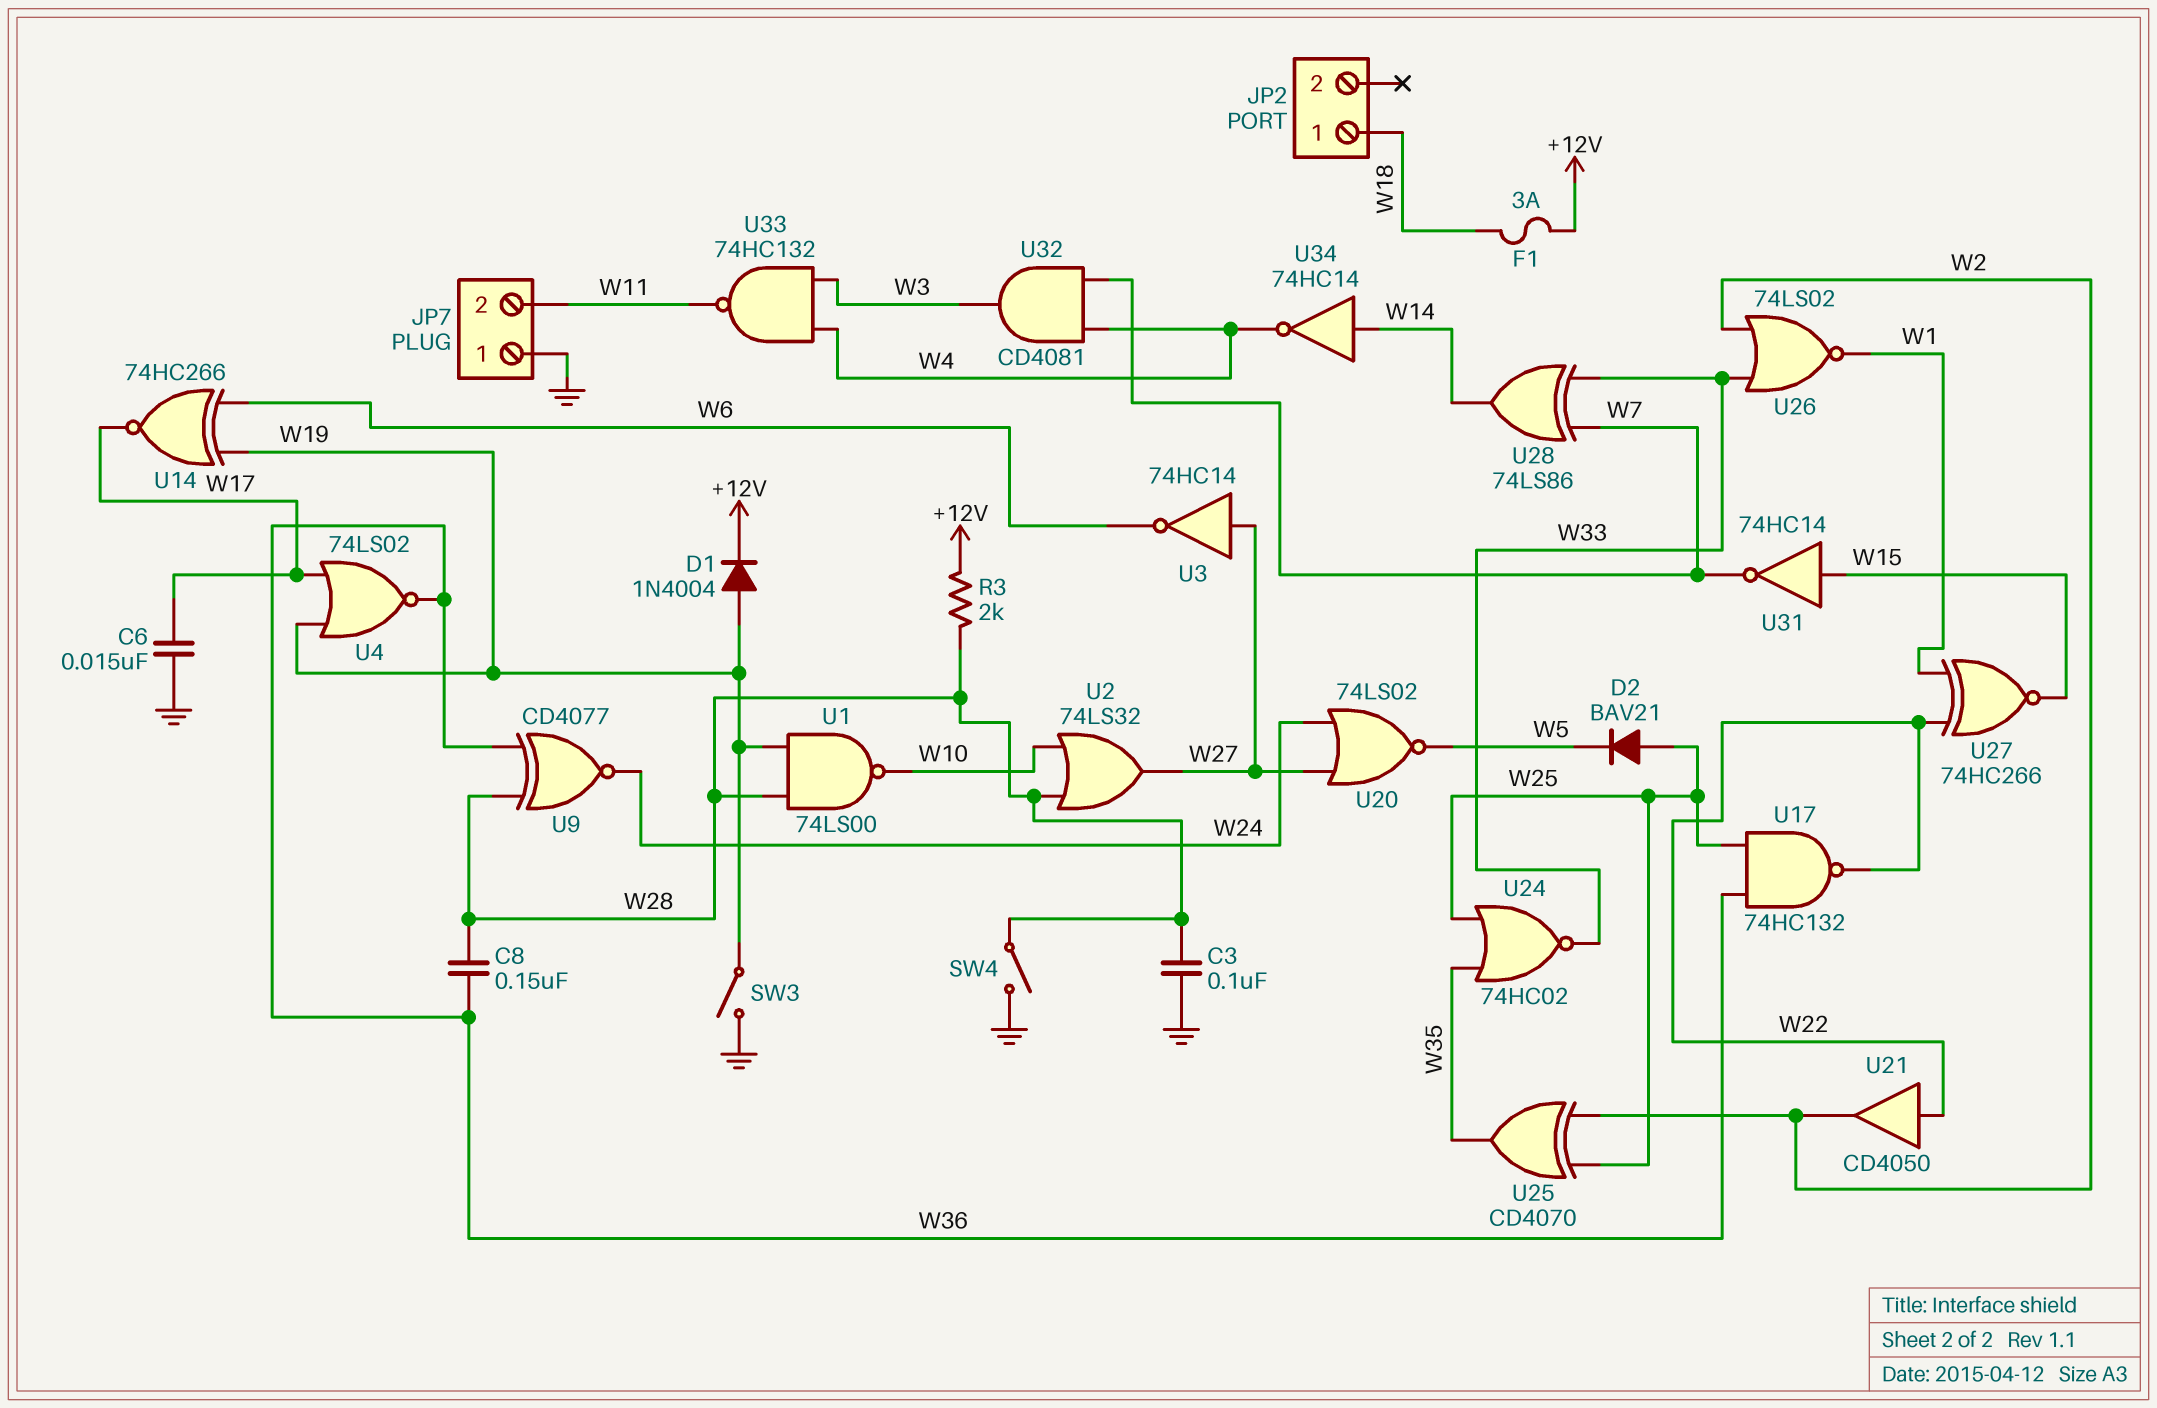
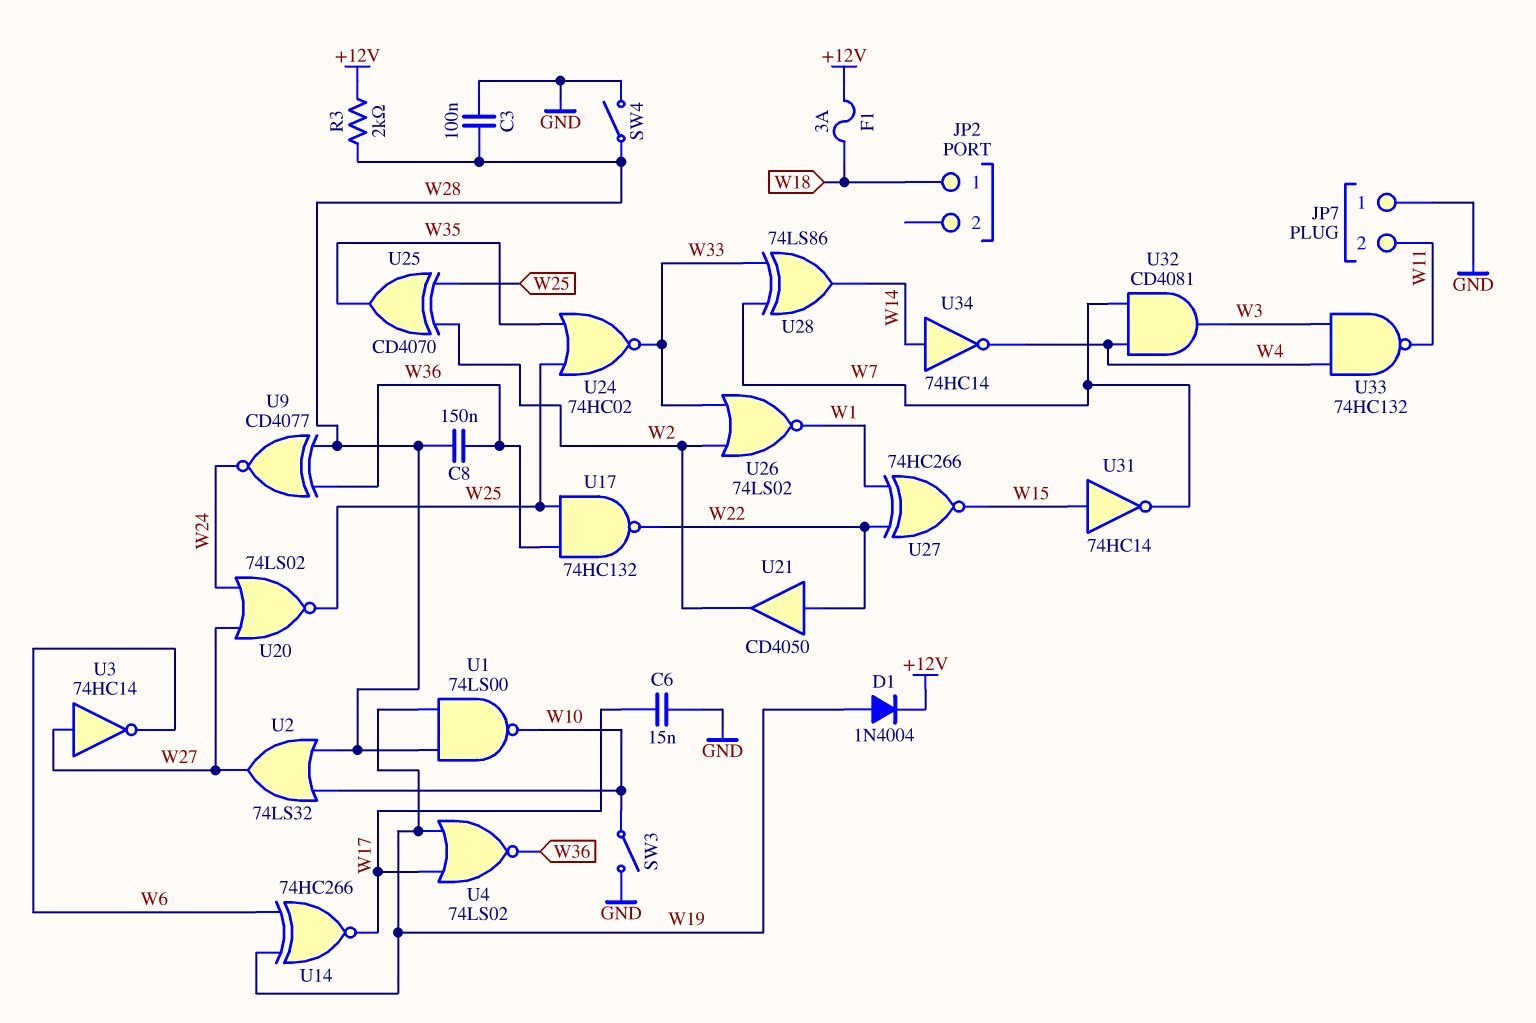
D2: diode BAV21 (A W25, K W5) -> none
SW3: switch (GND, W19) -> switch (GND, W10)
U20: NOR 74LS02 (in W24, in W27, out W5) -> NOR 74LS02 (in W24, in W27, out W25)

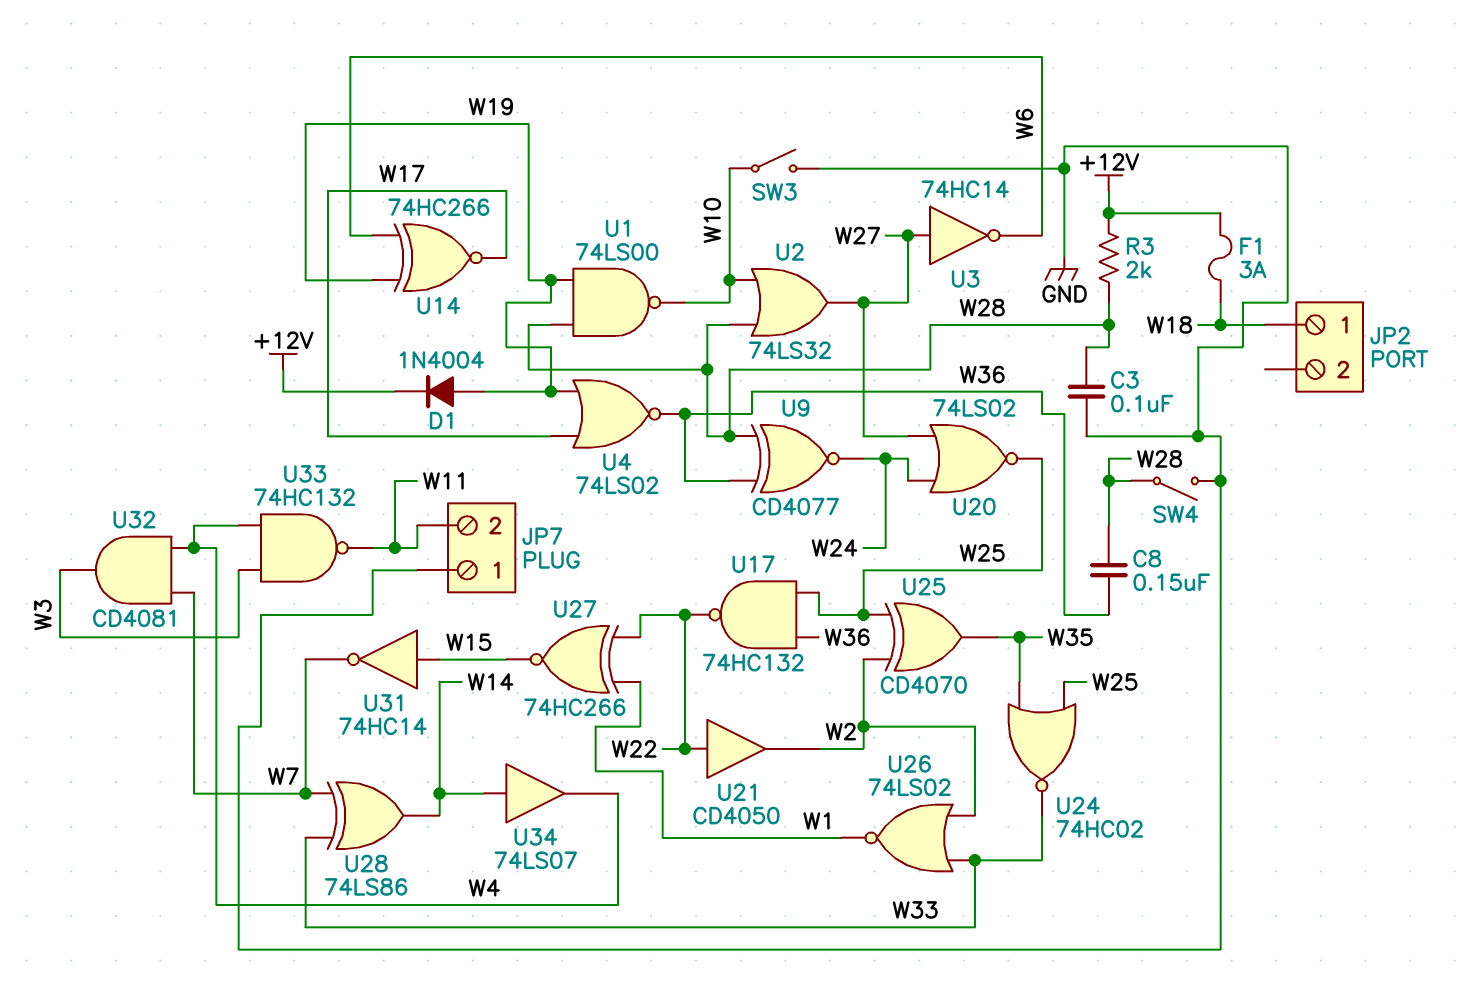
C6: 15nF (GND, W17) -> none
U34: NOT 74HC14 (in W14, out W4) -> buffer 74LS07 (in W14, out W4)

